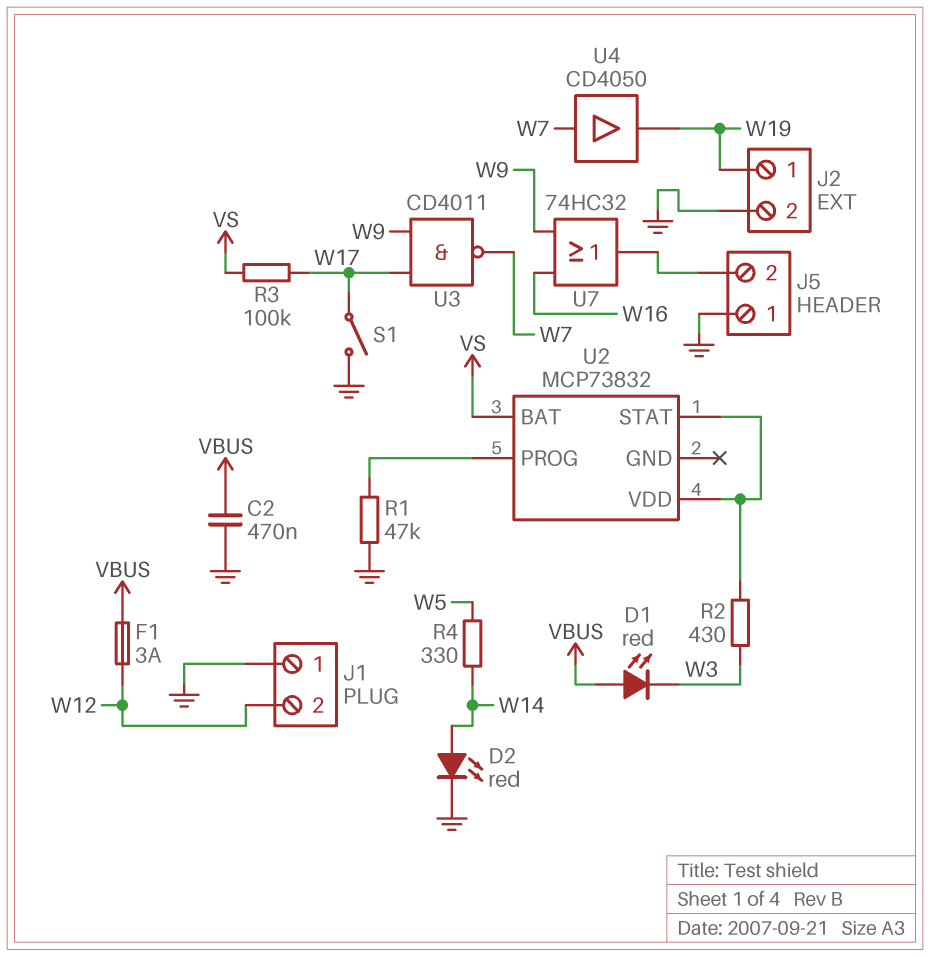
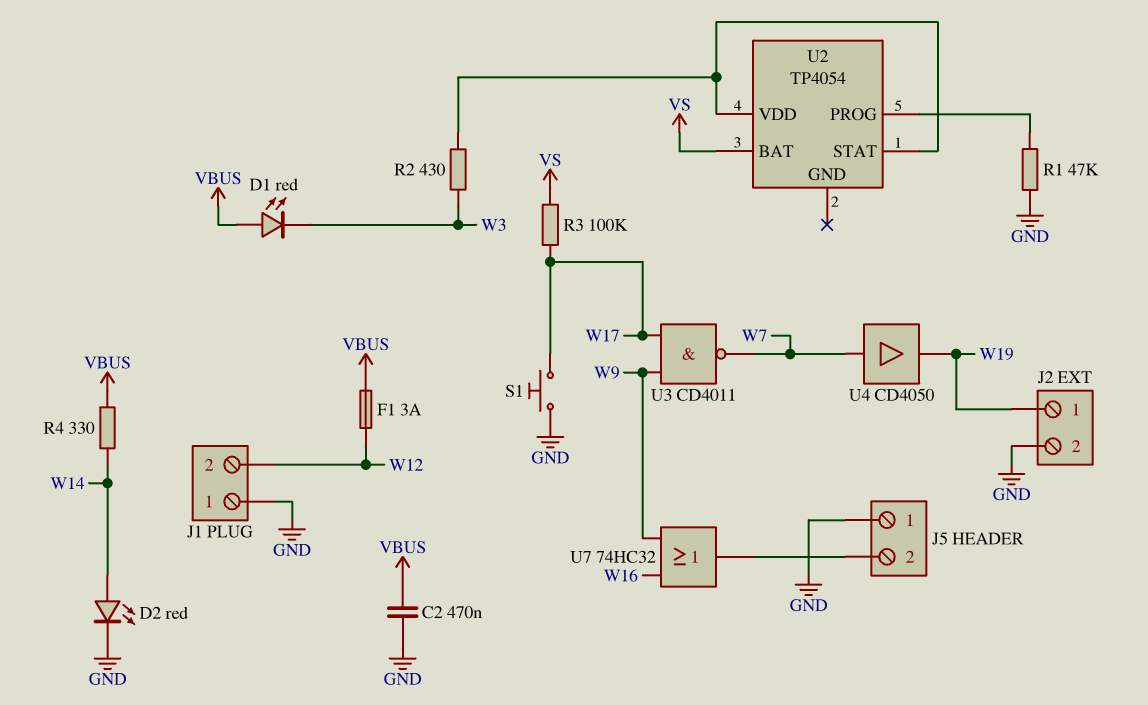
R4: 330 (W5, W14) -> 330 (VBUS, W14)
S1: switch (GND, W17) -> button (GND, W17)
U2: MCP73832 -> TP4054

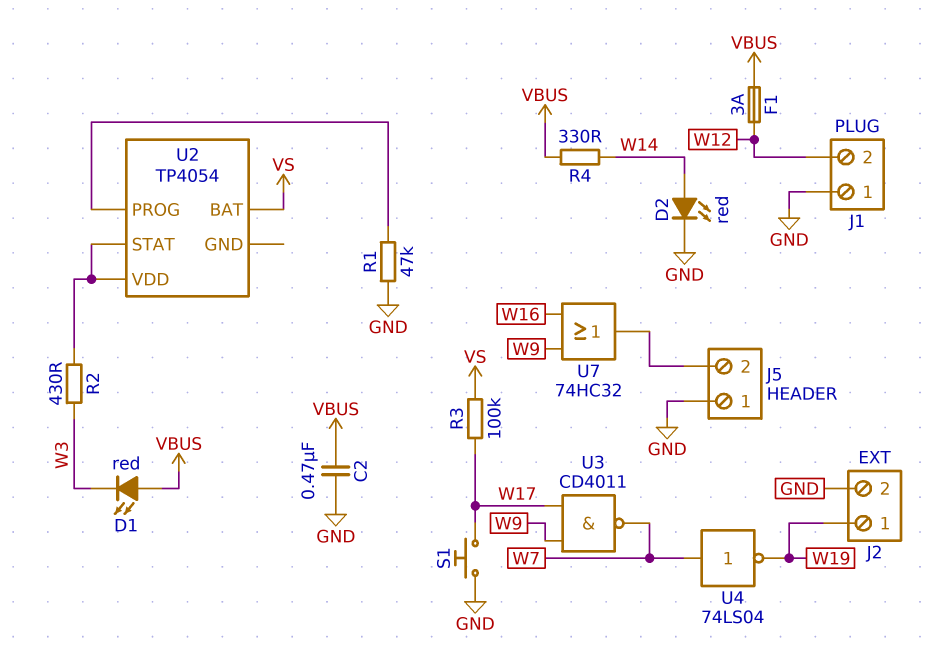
U4: buffer CD4050 (in W7, out W19) -> NOT 74LS04 (in W7, out W19)

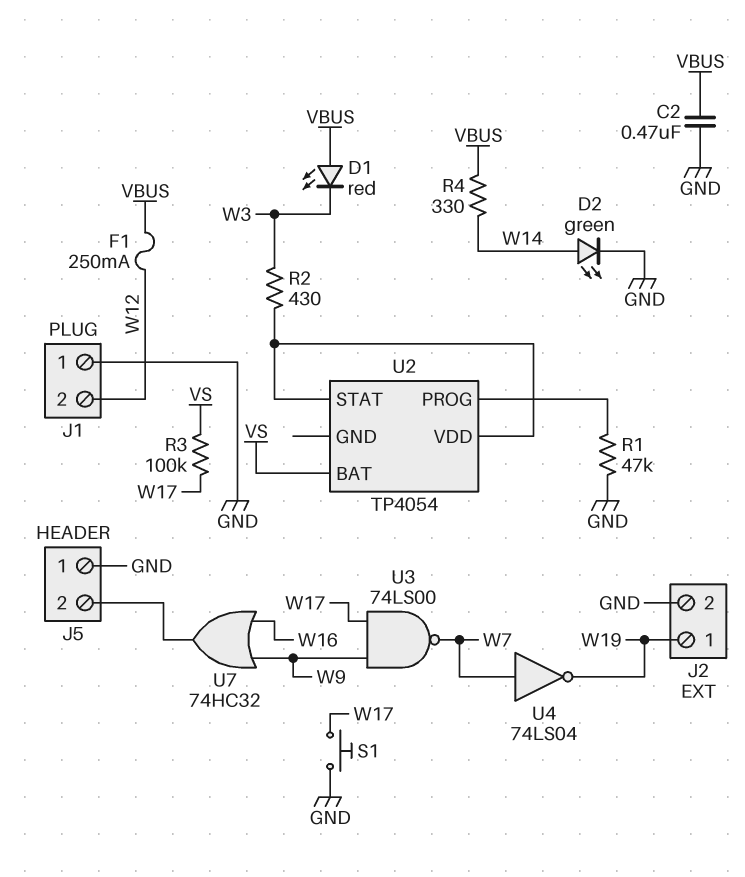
D2: LED red (A W14, K GND) -> LED green (A W14, K GND)
F1: 3A (VBUS, W12) -> 250mA (VBUS, W12)
U3: NAND CD4011 (in W9, in W17, out W7) -> NAND 74LS00 (in W9, in W17, out W7)

